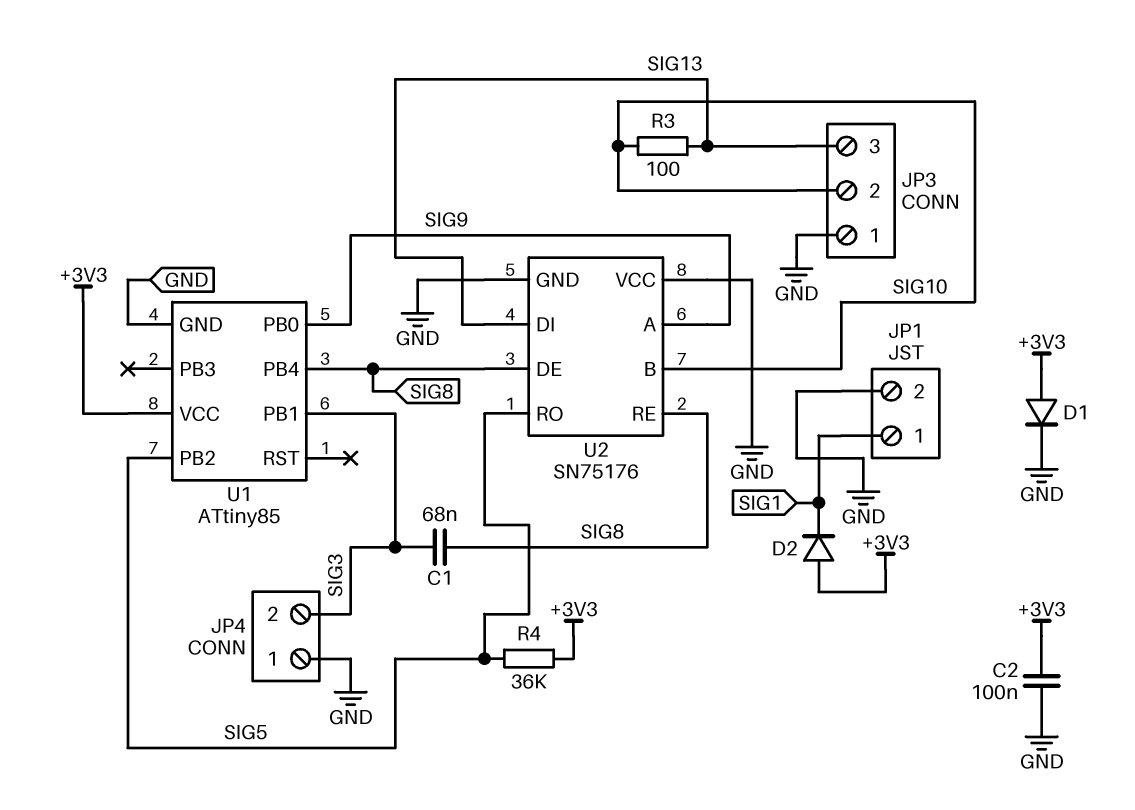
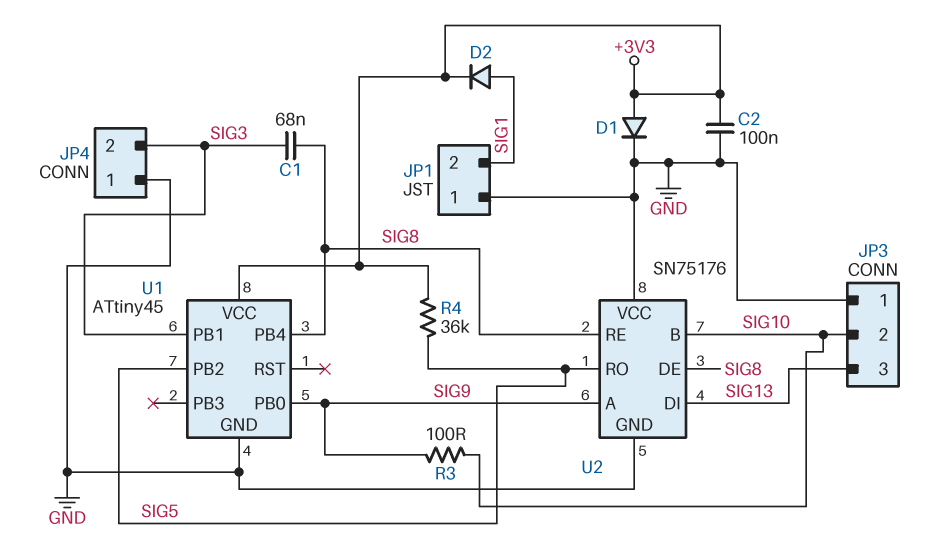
D2: diode (A +3V3, K SIG1) -> diode (A SIG1, K +3V3)
JP1 pin 1: SIG1 -> GND
JP1 pin 2: GND -> SIG1
R3: 100 (SIG10, SIG13) -> 100 (SIG9, SIG10)
U1: ATtiny85 -> ATtiny45

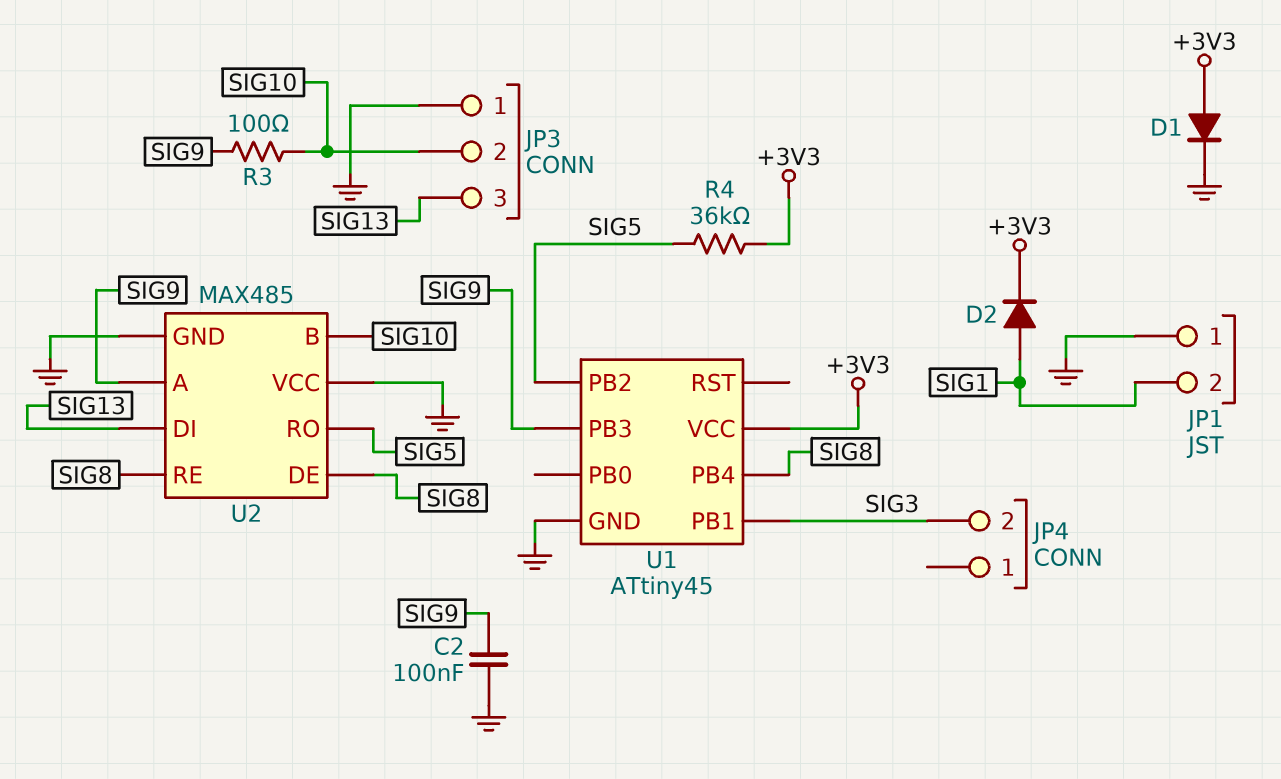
C1: 68nF (SIG3, SIG8) -> none
C2: 100nF (+3V3, GND) -> 100nF (GND, SIG9)
JP4 pin 1: GND -> none
U1 pin PB0: SIG9 -> none
U1 pin PB3: none -> SIG9
U2: SN75176 -> MAX485

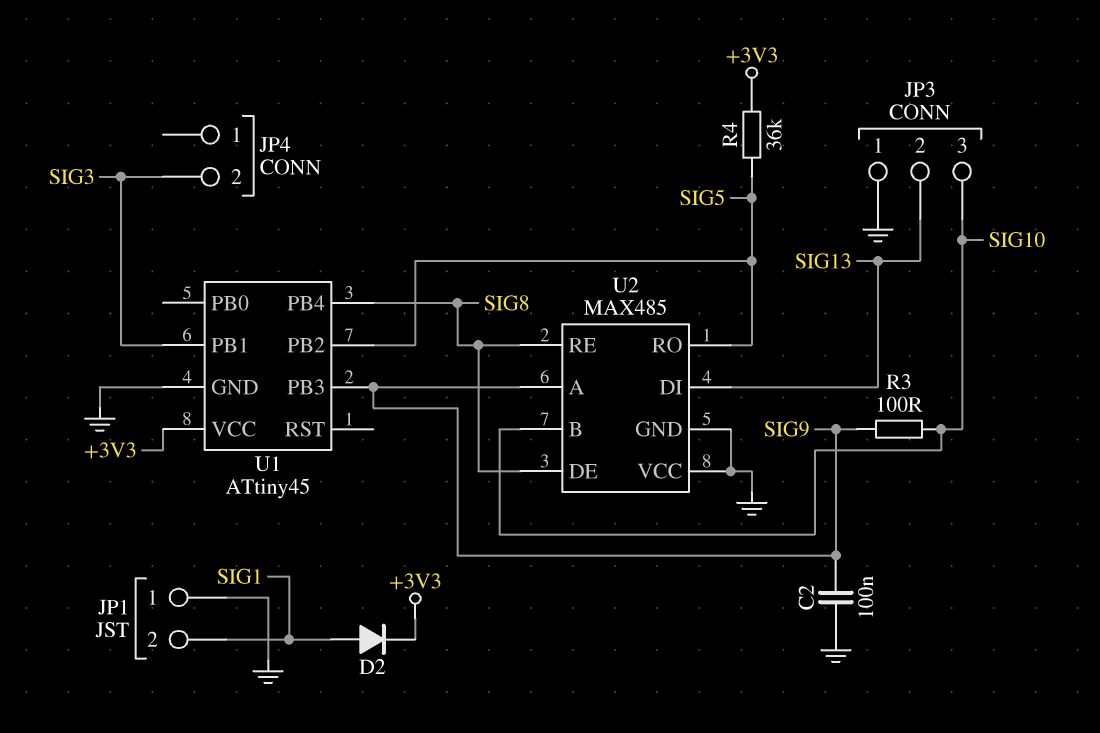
D1: diode (A +3V3, K GND) -> none
JP3 pin 2: SIG10 -> SIG13
JP3 pin 3: SIG13 -> SIG10

